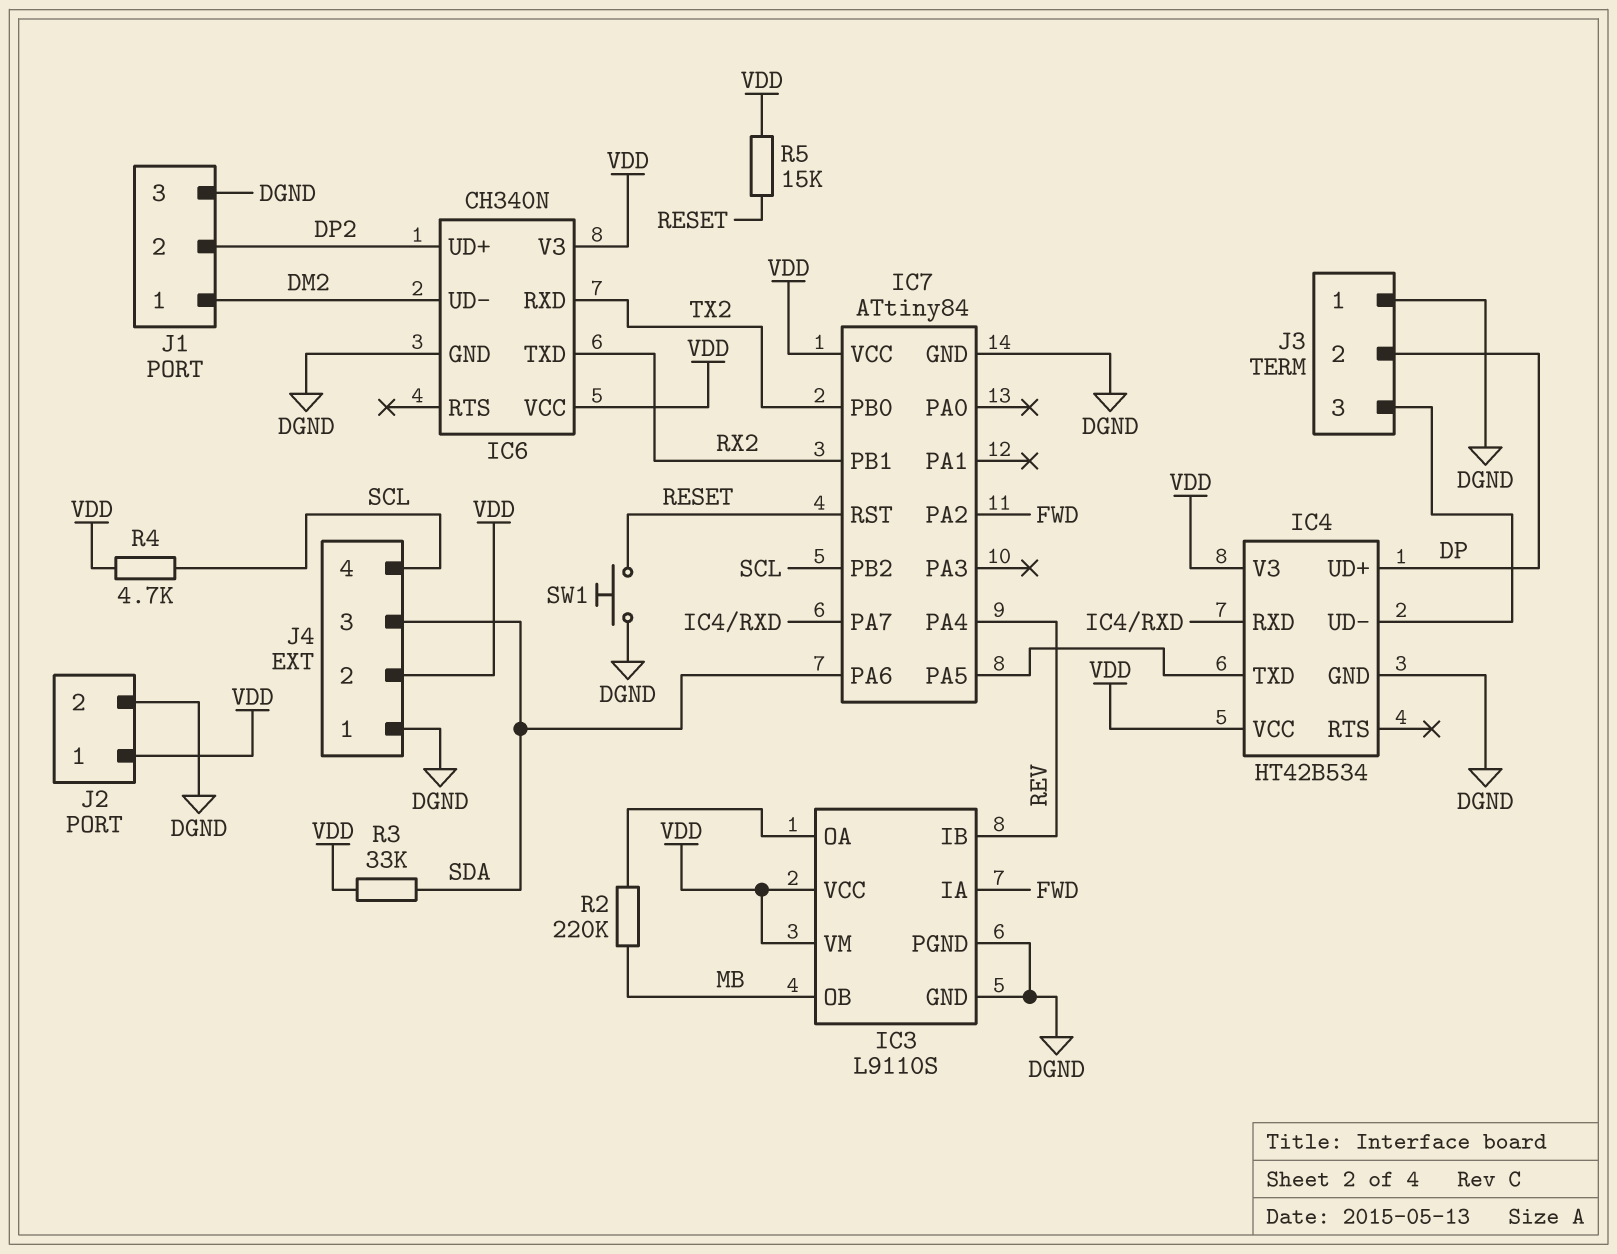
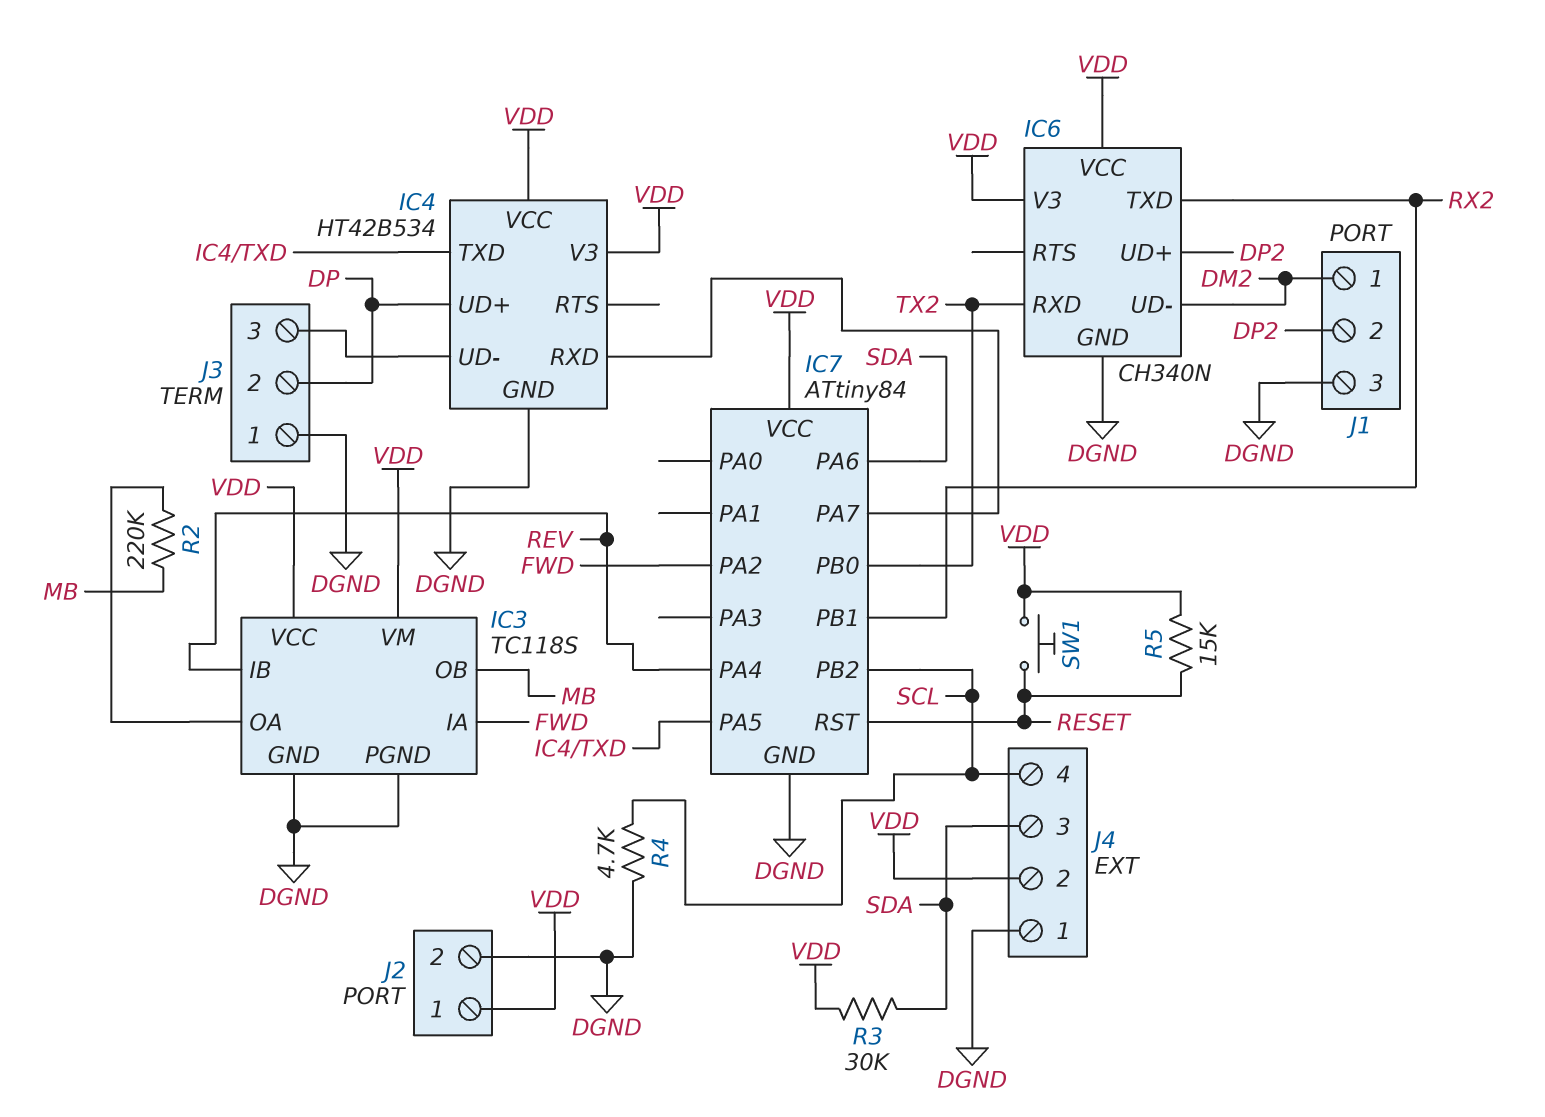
IC3: L9110S -> TC118S
R3: 33k (SDA, VDD) -> 30k (SDA, VDD)
R4: 4.7k (SCL, VDD) -> 4.7k (DGND, SCL)
SW1: button (DGND, RESET) -> button (RESET, VDD)

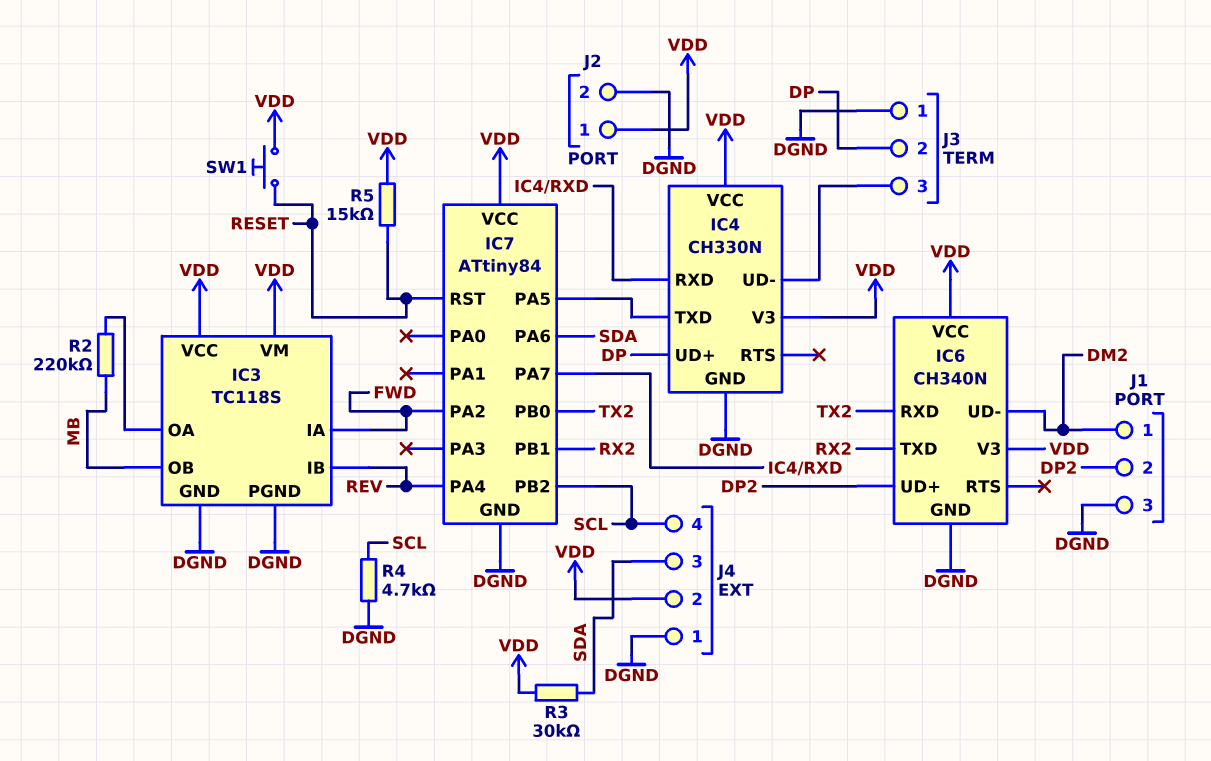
IC4: HT42B534 -> CH330N

